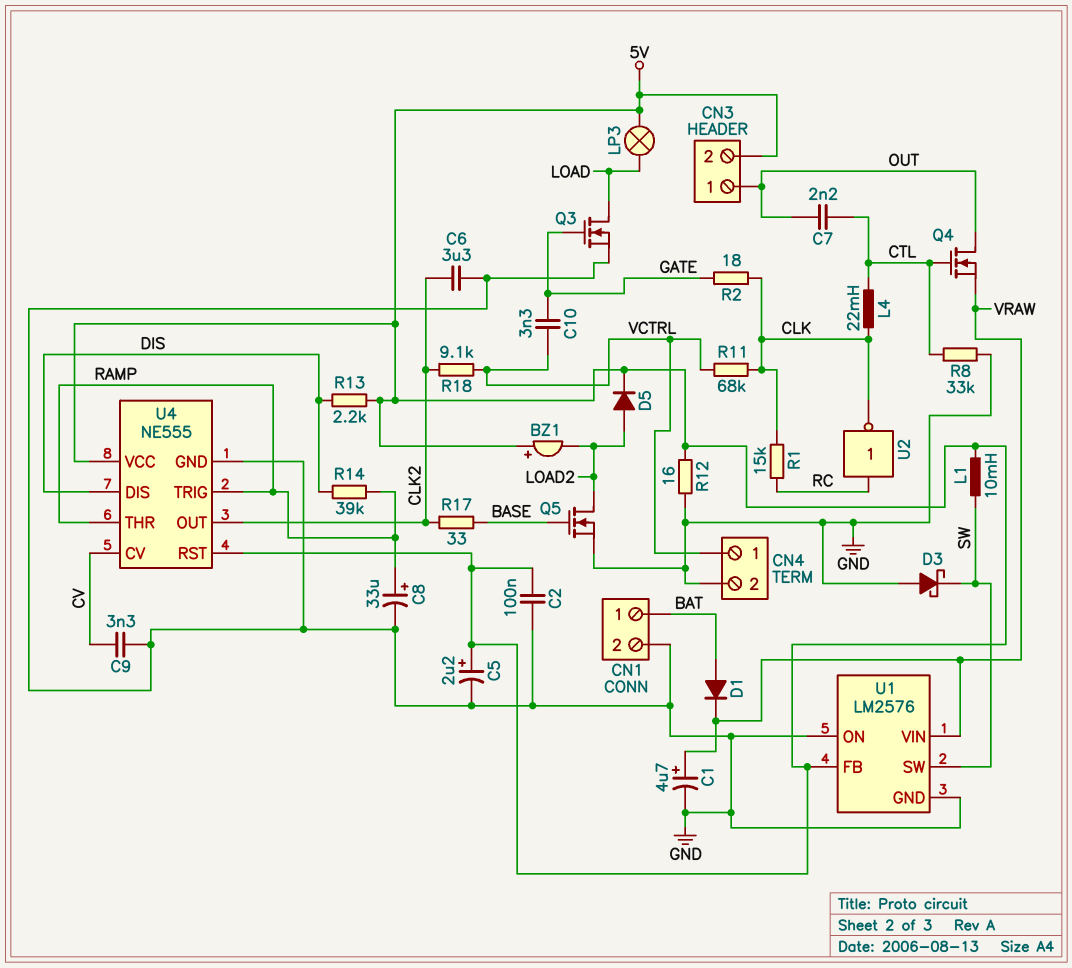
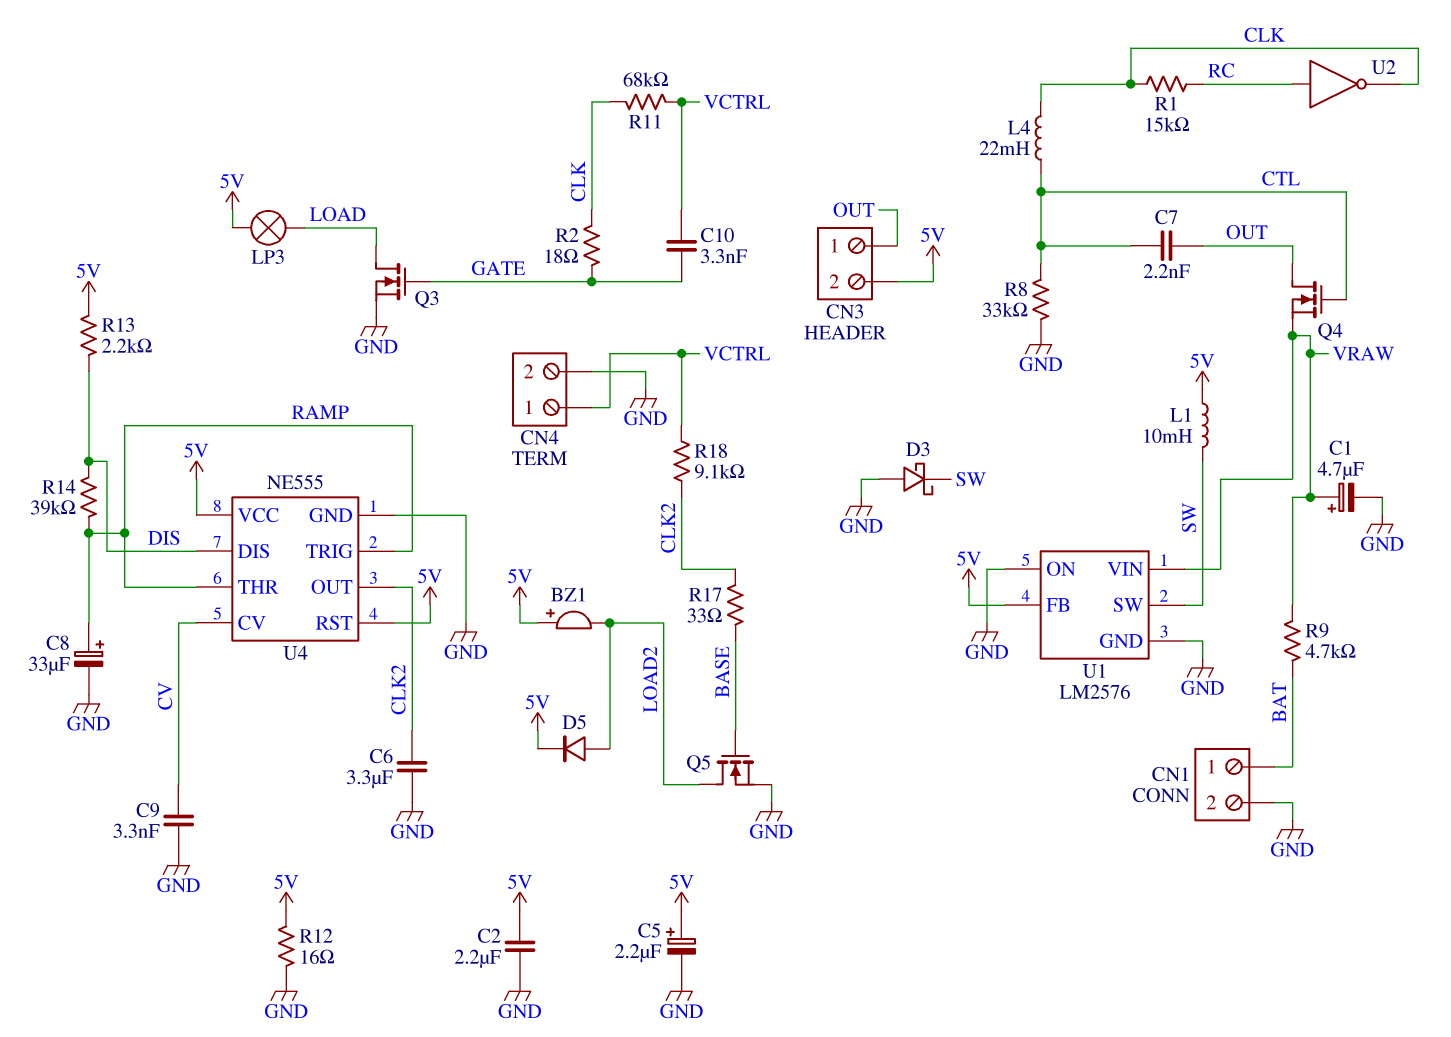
C2: 100nF (5V, GND) -> 2.2uF (5V, GND)
D1: diode (A BAT, K VRAW) -> none
R9: none -> 4.7k (BAT, VRAW)

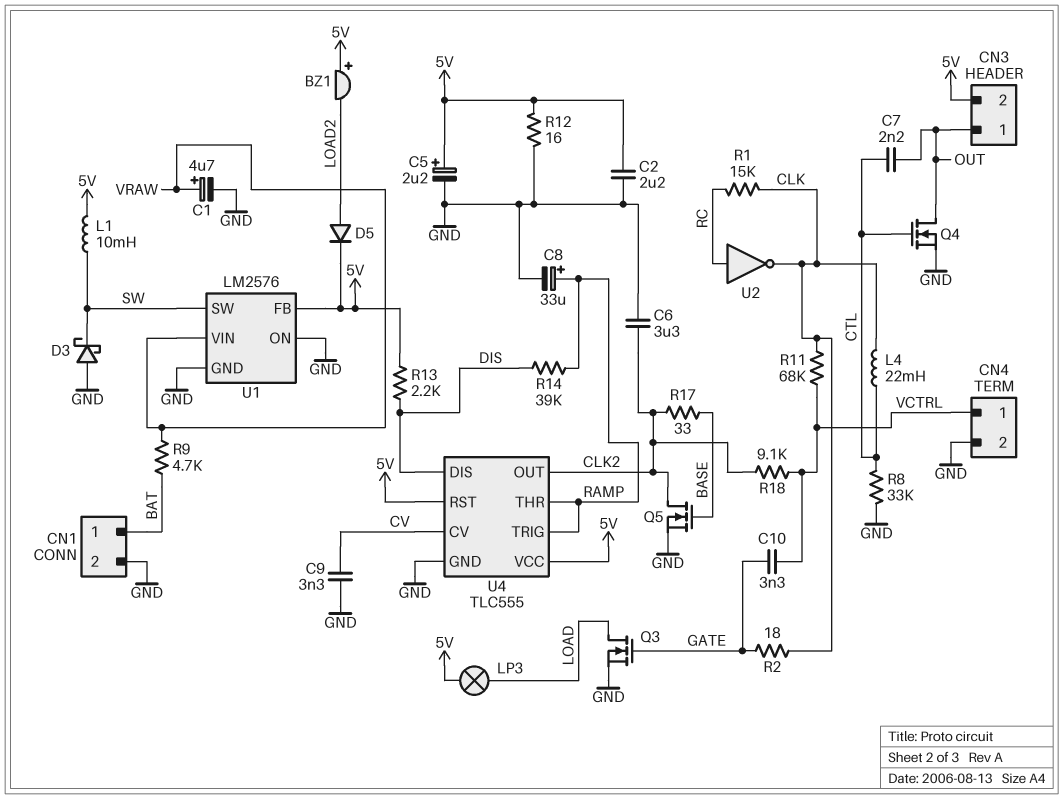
Q4: NMOS (G CTL, D OUT, S VRAW) -> NMOS (G CTL, D OUT, S GND)
Q5: NMOS (G BASE, D LOAD2, S GND) -> NMOS (G BASE, D CLK2, S GND)
U4: NE555 -> TLC555

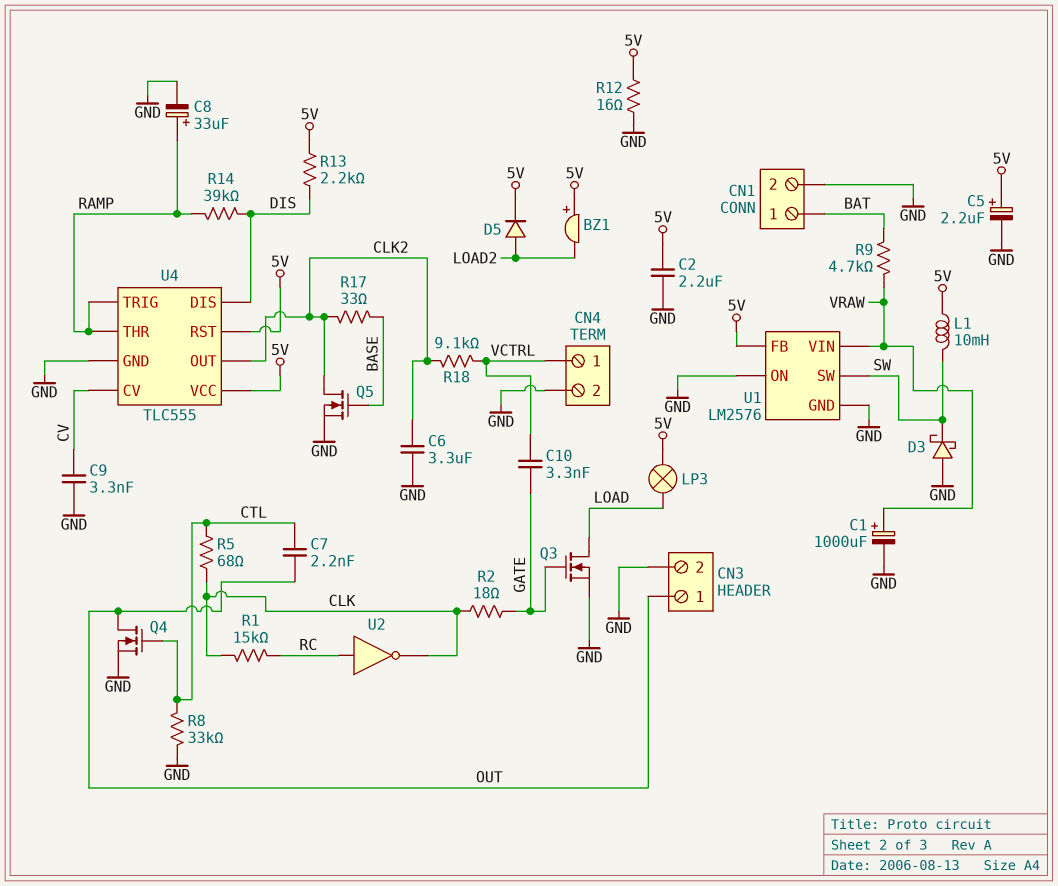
C1: 4.7uF (plus VRAW, minus GND) -> 1000uF (plus VRAW, minus GND)
CN3 pin 2: 5V -> GND
L4: 22mH (CLK, CTL) -> none
R5: none -> 68 (CLK, CTL)
R11: 68k (CLK, VCTRL) -> none

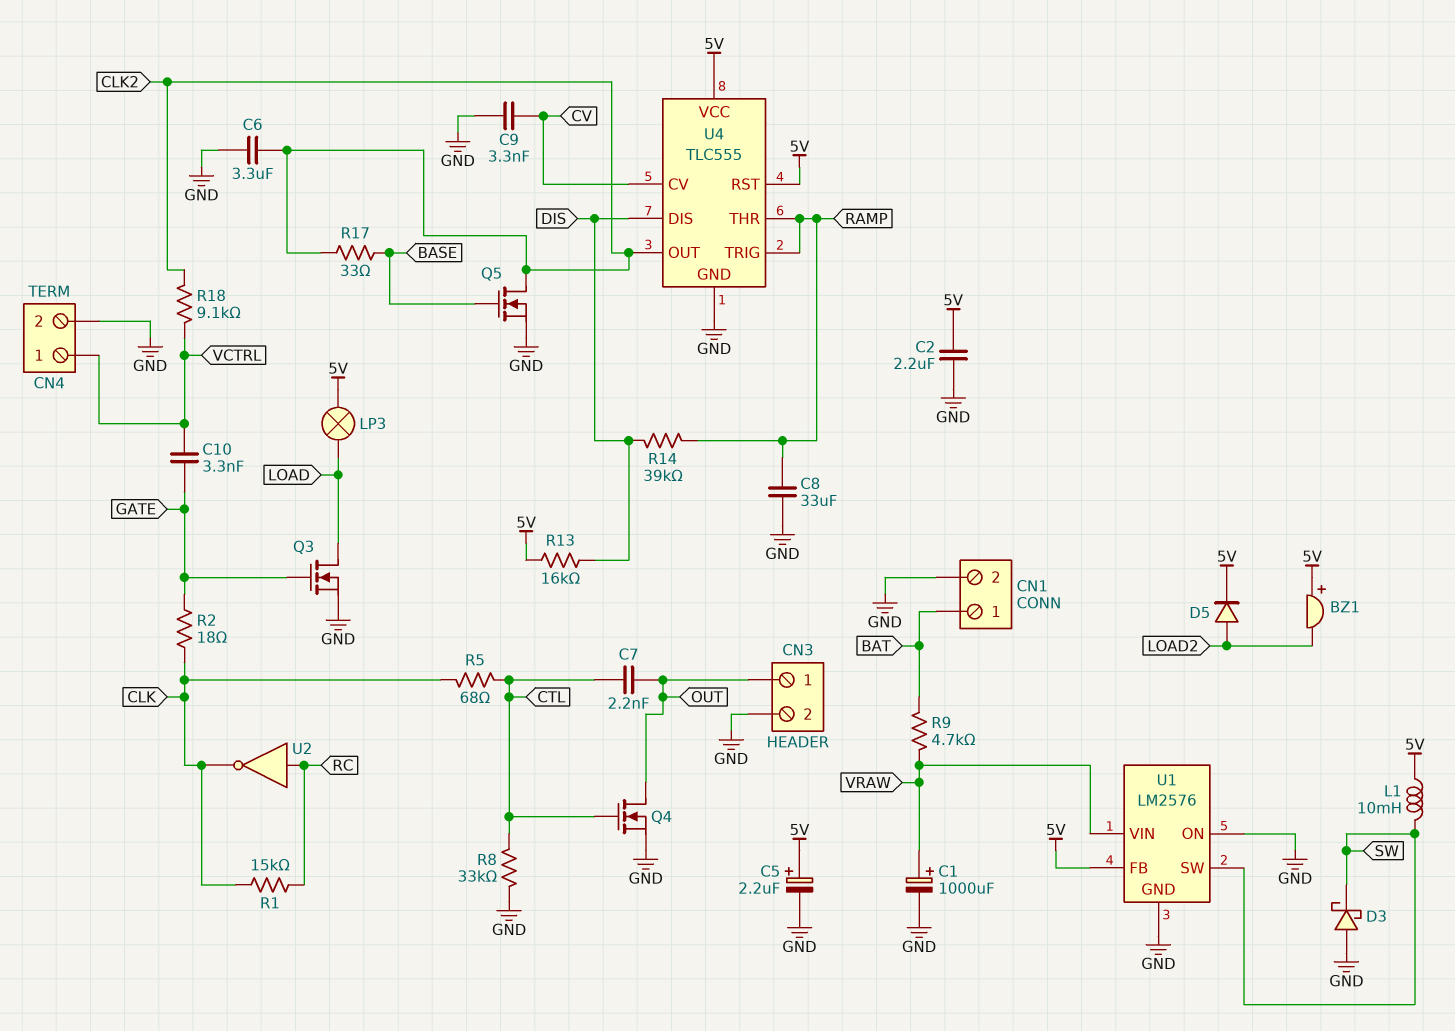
C8: 33uF (plus RAMP, minus GND) -> 33uF (GND, RAMP)
R12: 16 (5V, GND) -> none
R13: 2.2k (5V, DIS) -> 16k (5V, DIS)

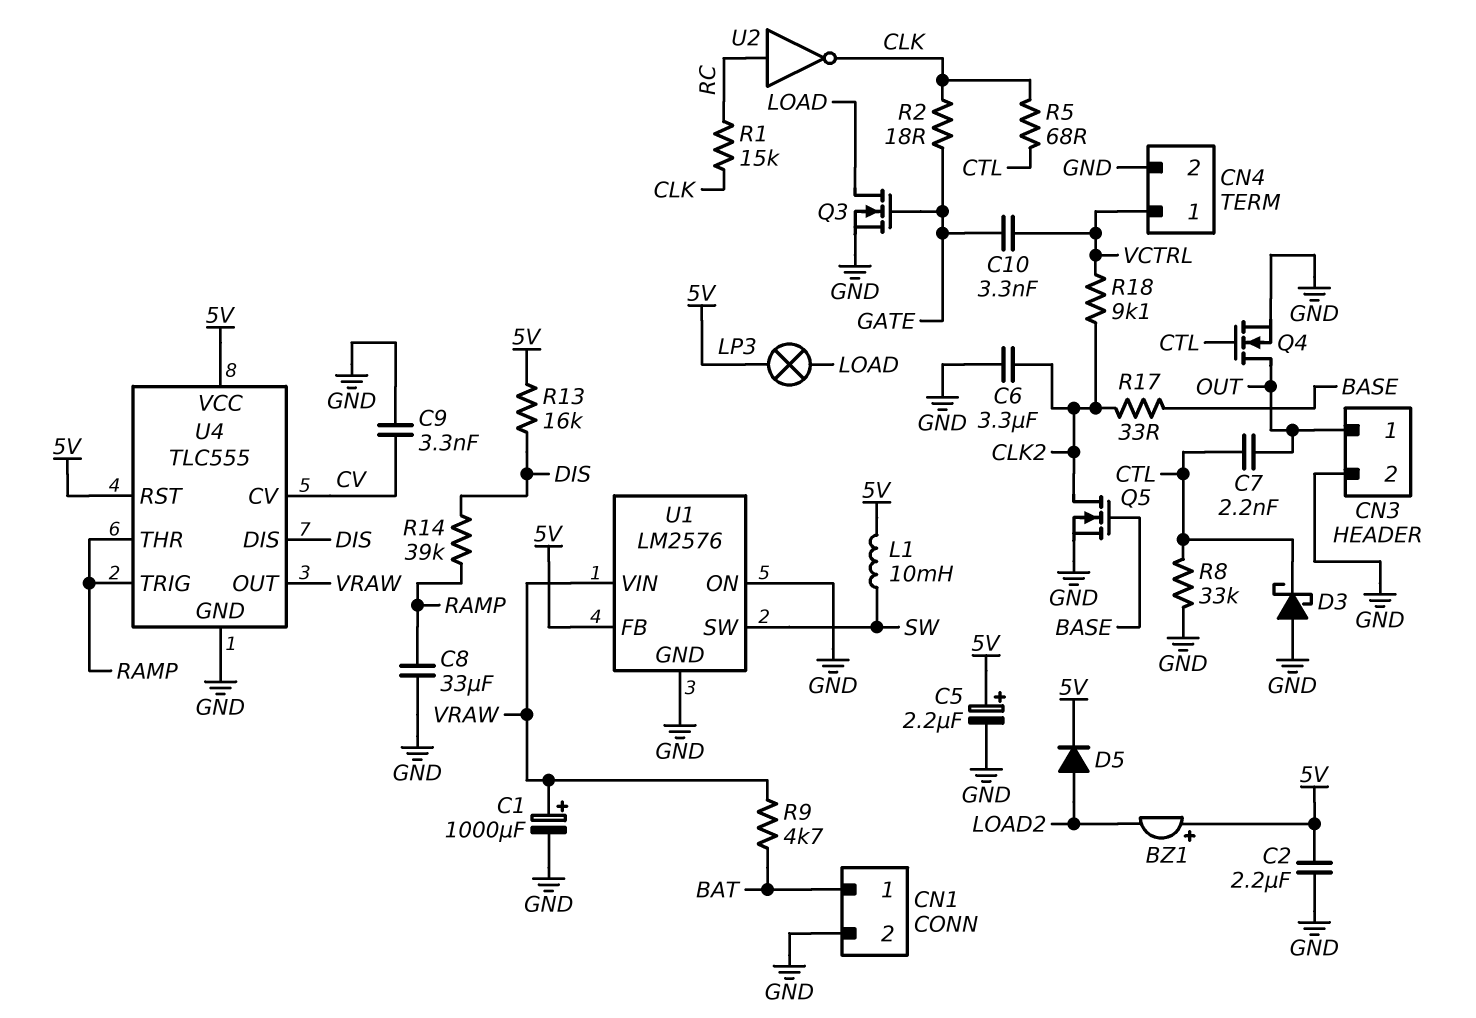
D3: schottky (A GND, K SW) -> schottky (A GND, K CTL)
U4 pin OUT: CLK2 -> VRAW

